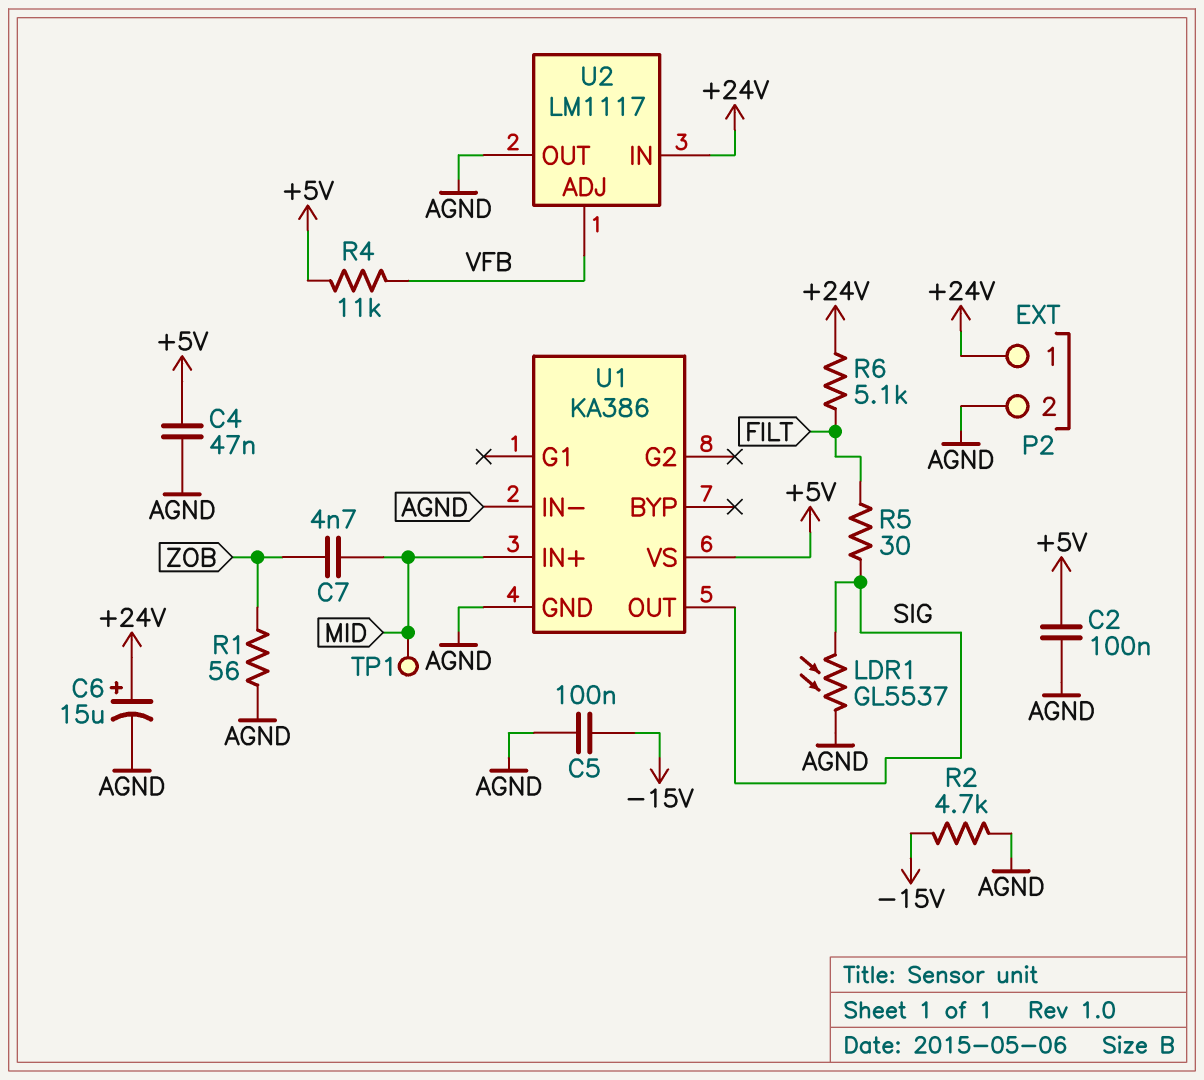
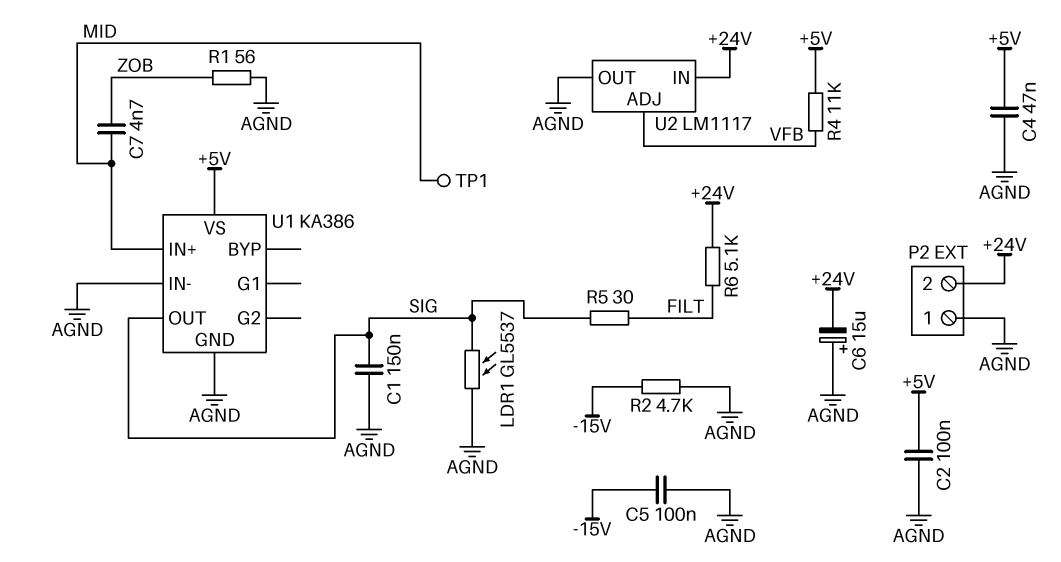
C1: none -> 150nF (AGND, SIG)
C6: 15uF (plus +24V, minus AGND) -> 15uF (plus AGND, minus +24V)
P2 pin 1: +24V -> AGND
P2 pin 2: AGND -> +24V

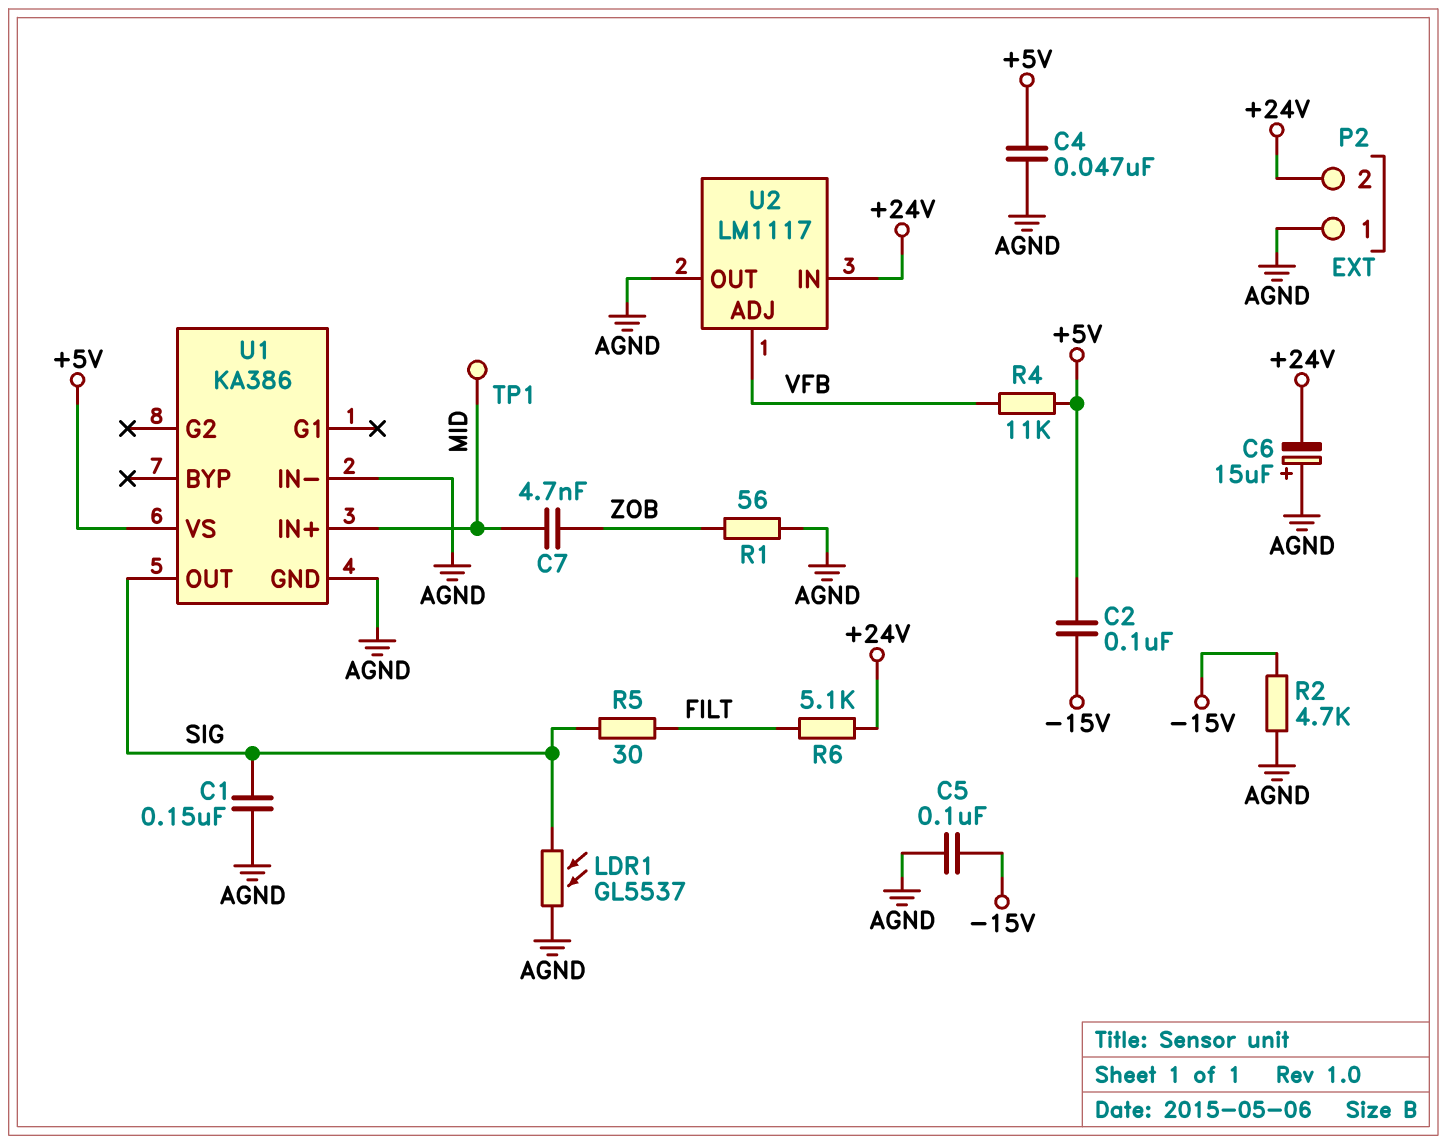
C2: 100nF (+5V, AGND) -> 100nF (+5V, -15V)

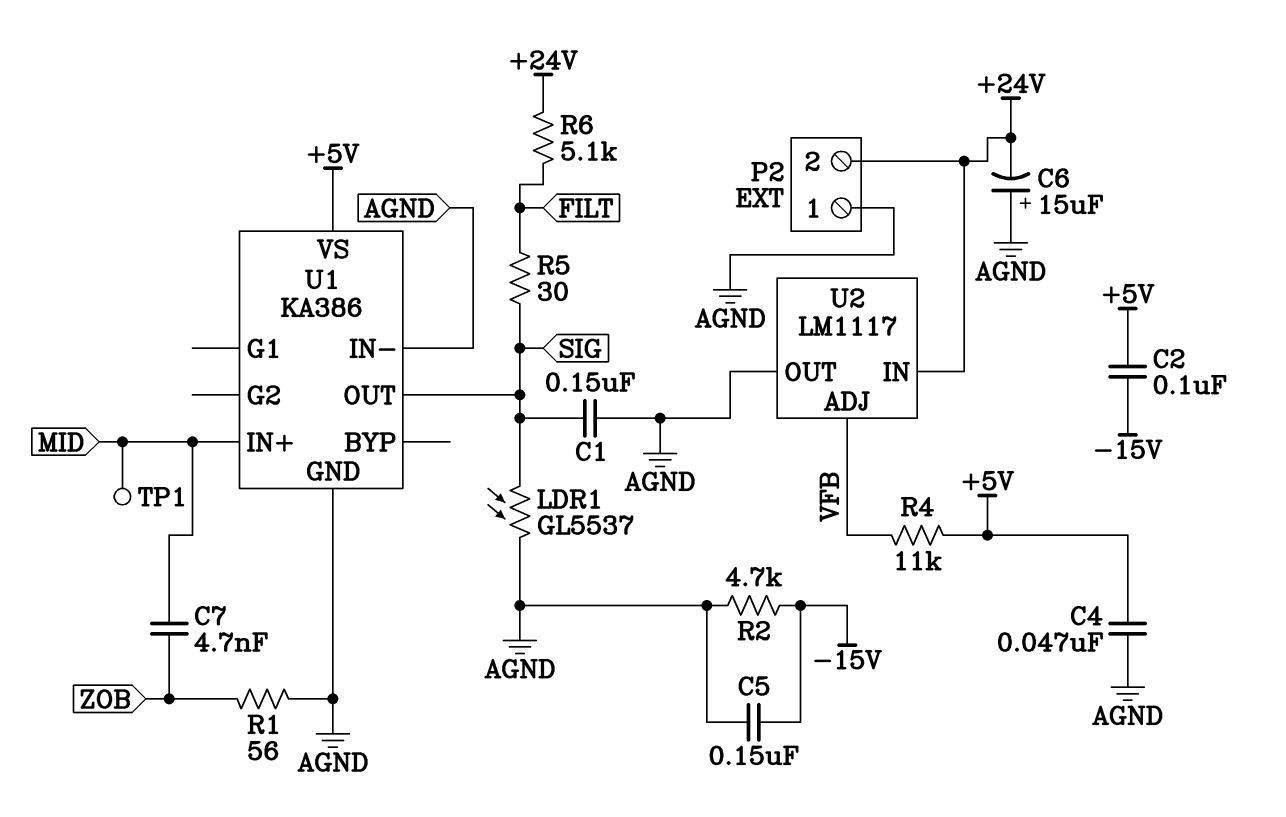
C5: 100nF (-15V, AGND) -> 150nF (-15V, AGND)

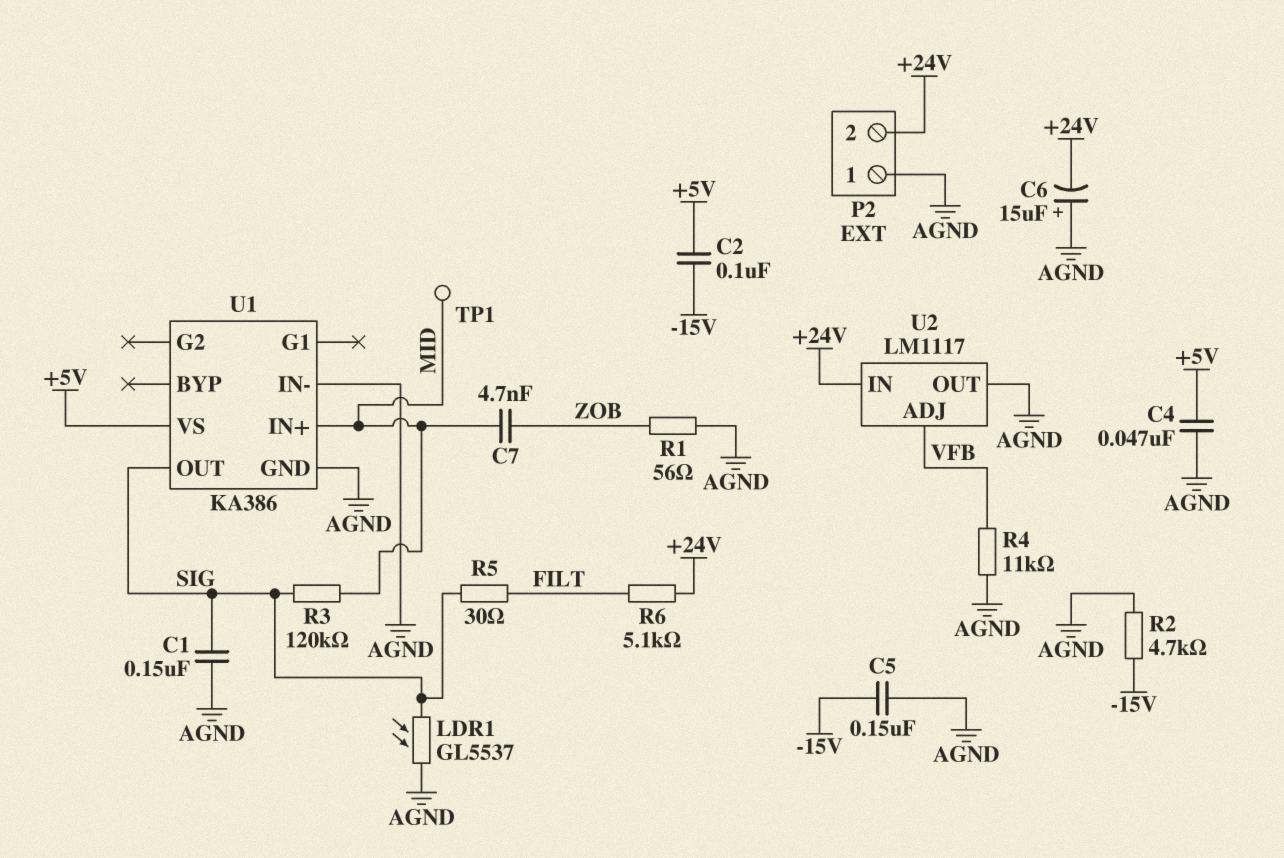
R3: none -> 120k (MID, SIG)
R4: 11k (+5V, VFB) -> 11k (AGND, VFB)

